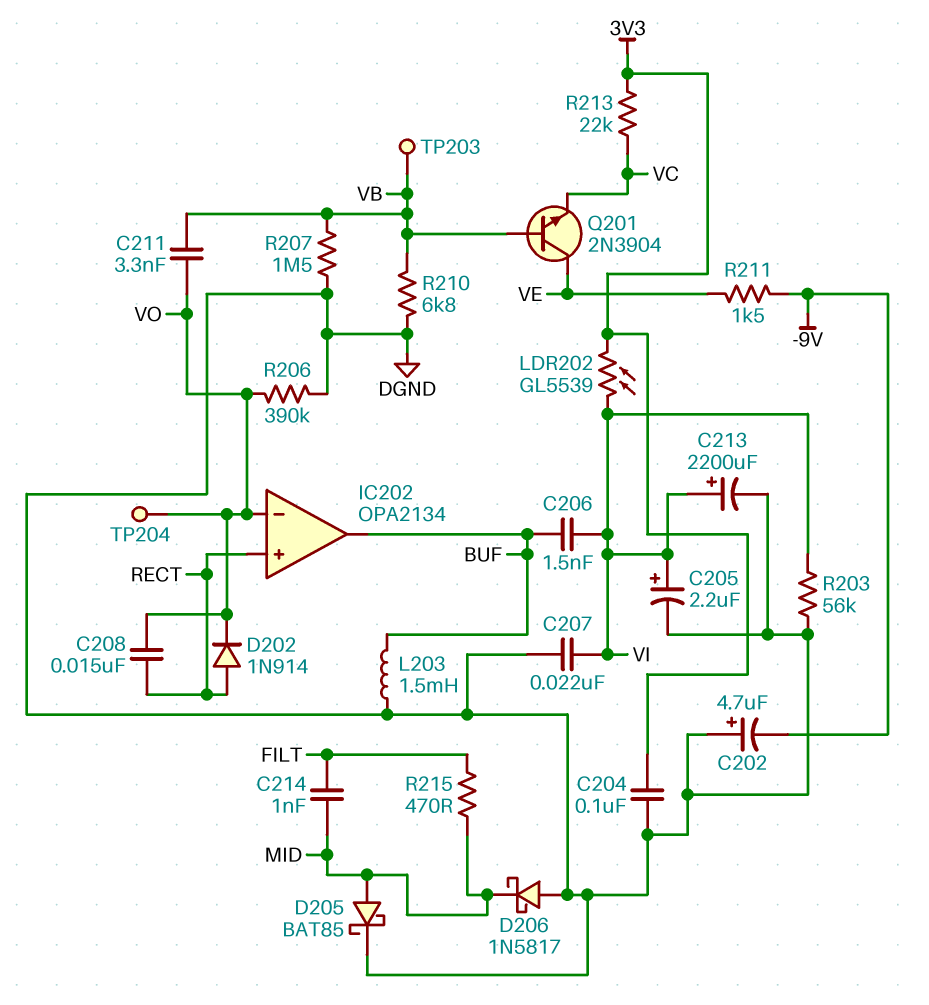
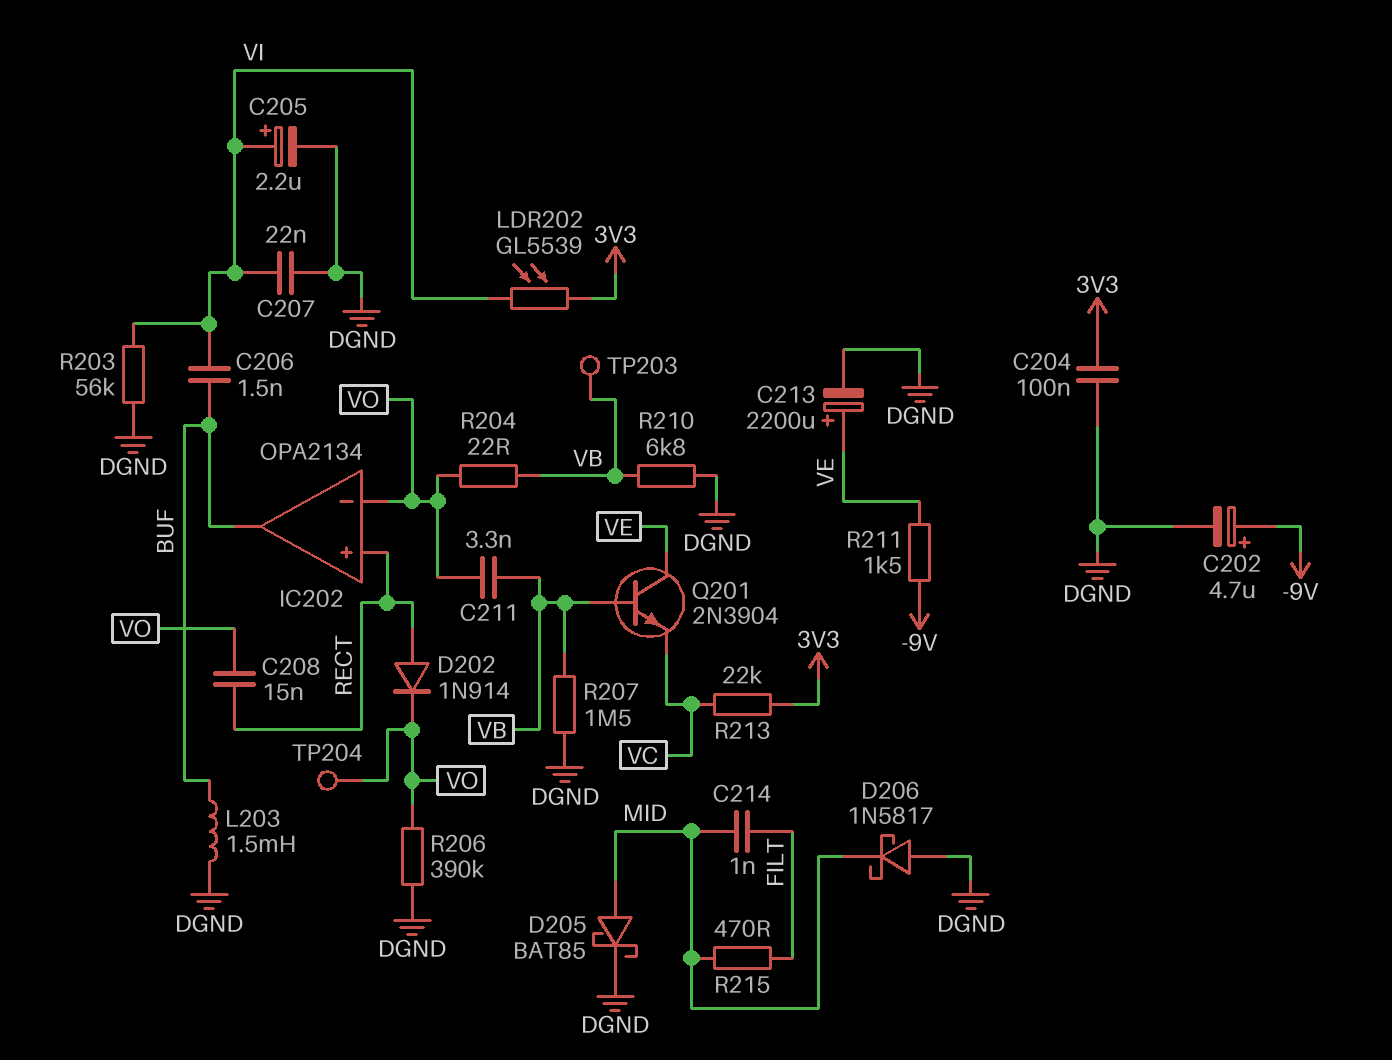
C202: 4.7uF (plus DGND, minus -9V) -> 4.7uF (plus -9V, minus DGND)
C213: 2200uF (plus VI, minus DGND) -> 2200uF (plus VE, minus DGND)
R204: none -> 22 (VB, VO)

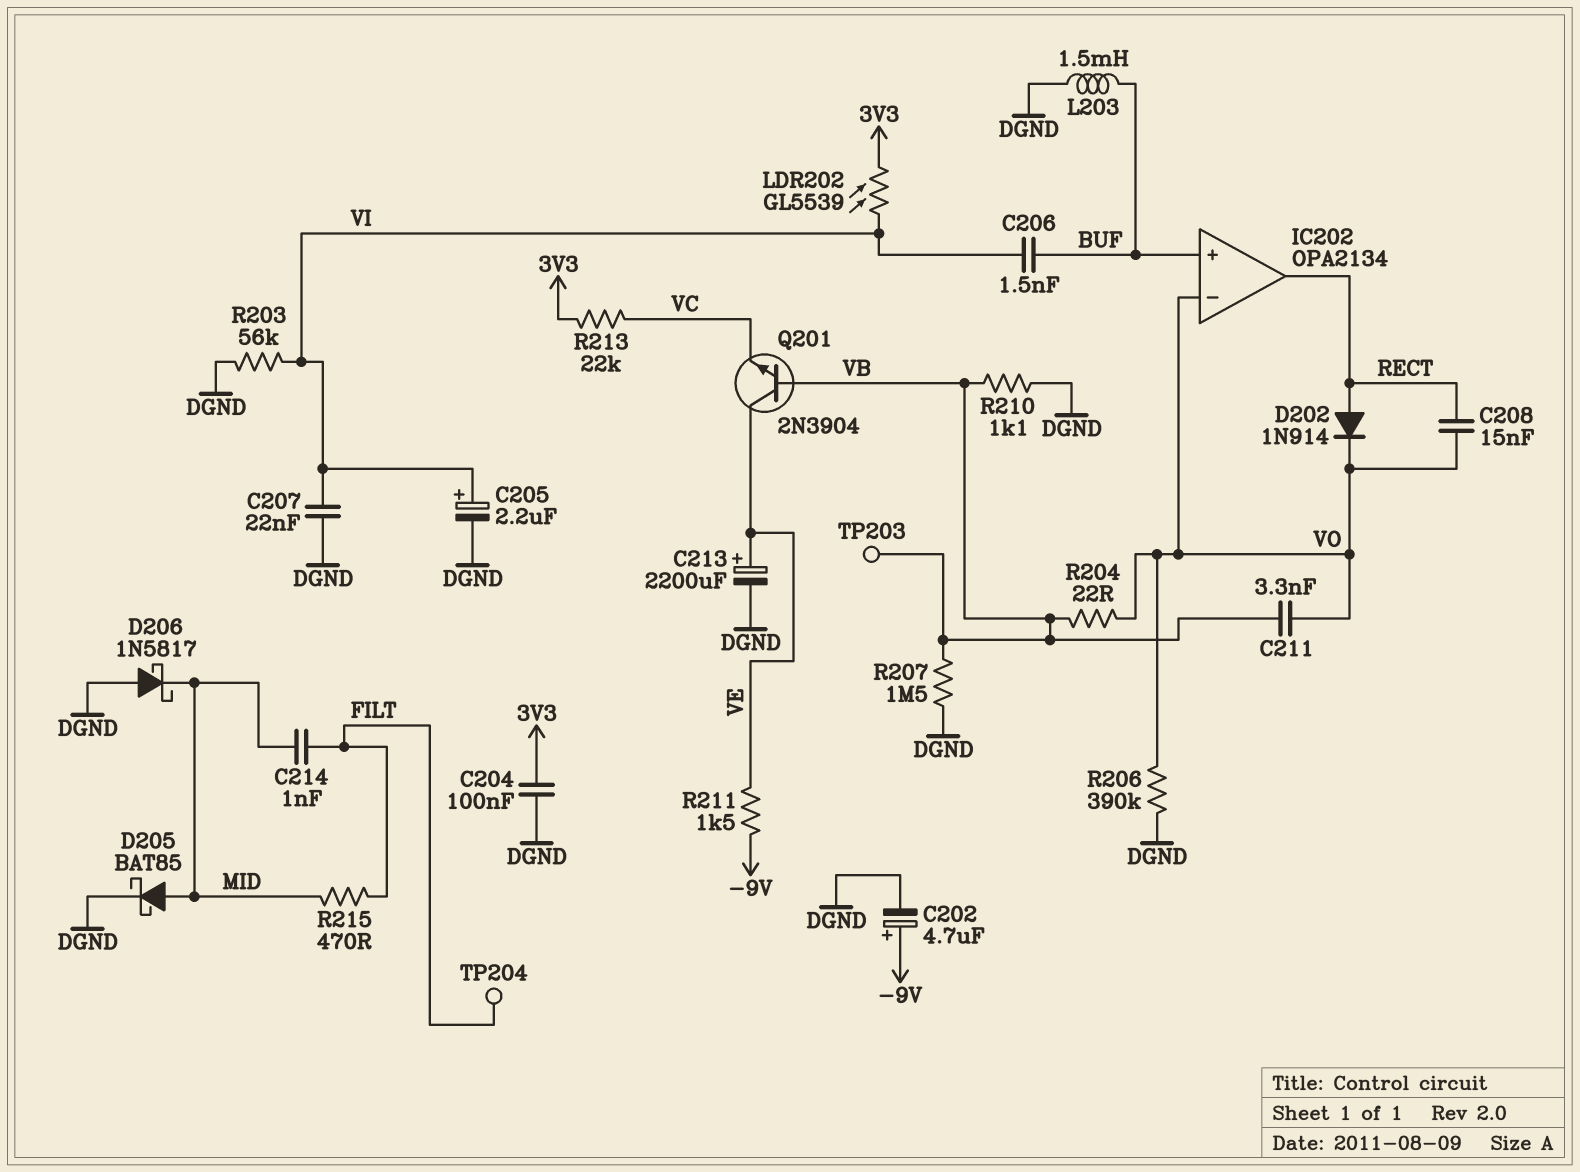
IC202 pin in+: RECT -> BUF
IC202 pin out: BUF -> RECT
R210: 6.8k (DGND, VB) -> 1.1k (DGND, VB)
TP204: test point (VO) -> test point (FILT)

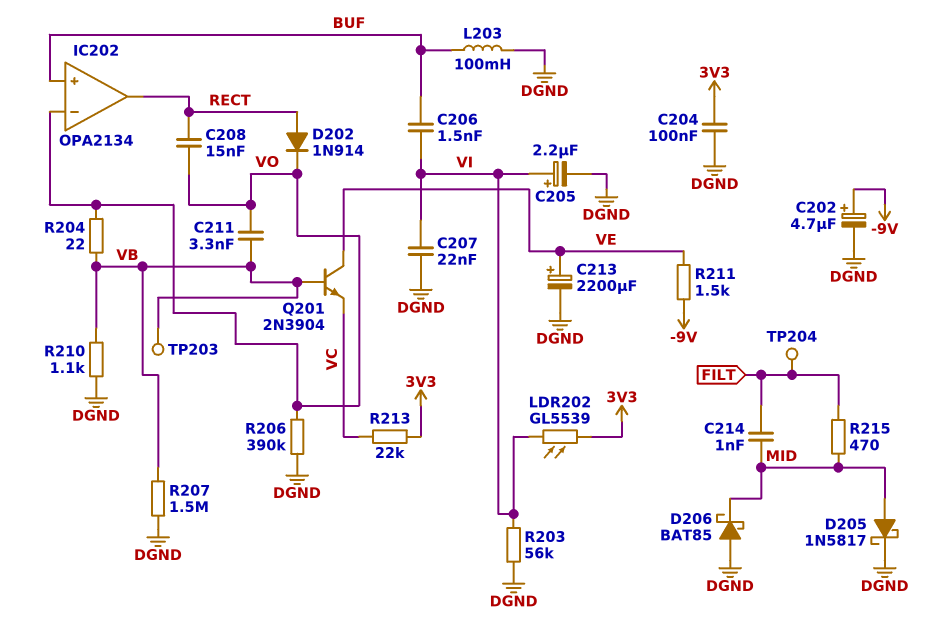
D205: schottky BAT85 (A MID, K DGND) -> schottky 1N5817 (A MID, K DGND)
D206: schottky 1N5817 (A DGND, K MID) -> schottky BAT85 (A DGND, K MID)
L203: 1.5mH (BUF, DGND) -> 100mH (BUF, DGND)

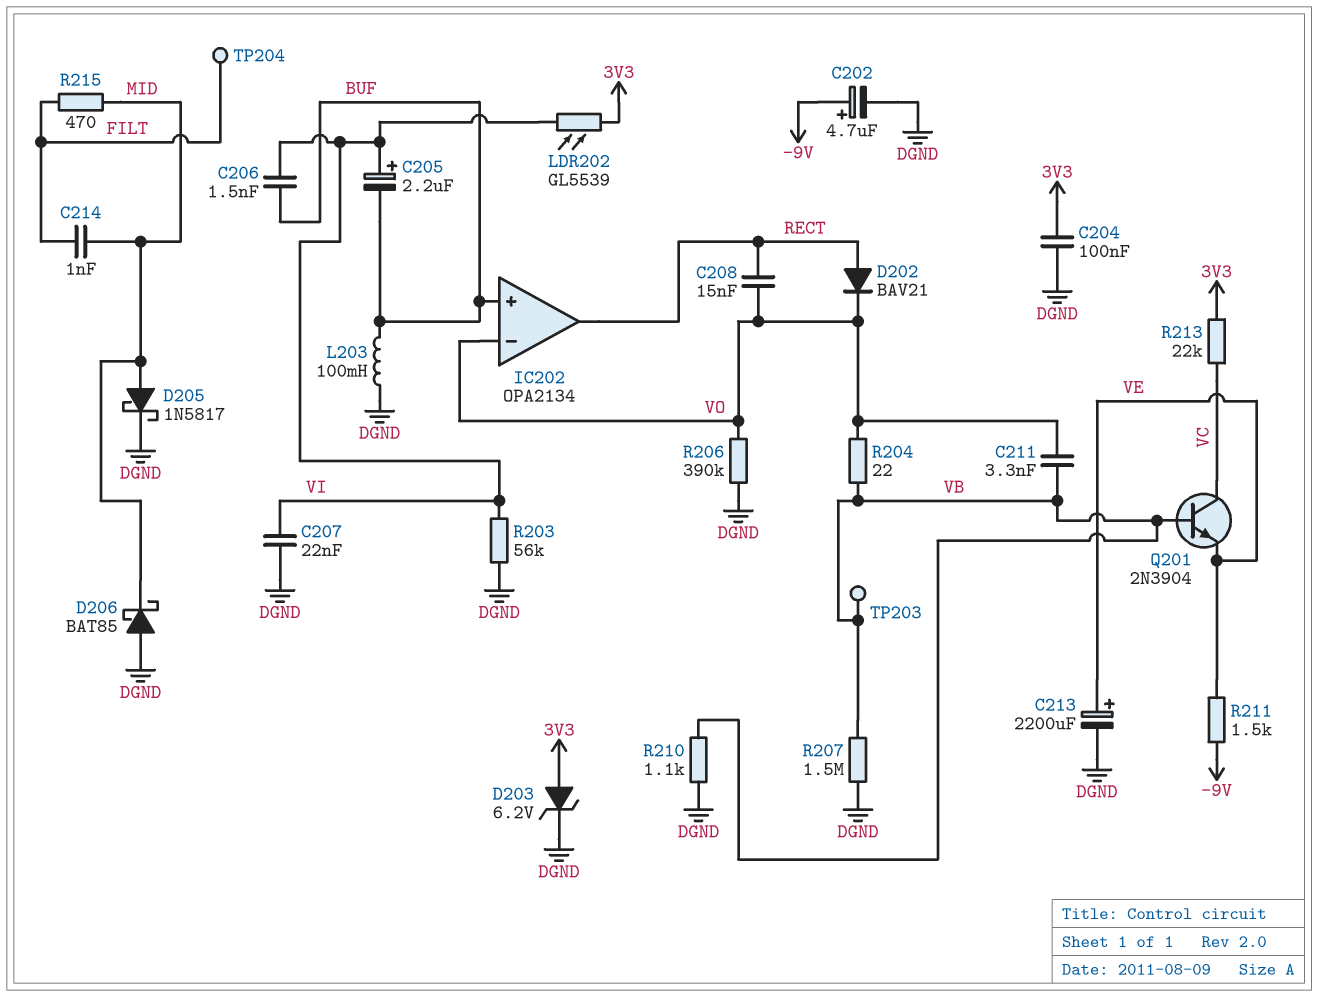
C205: 2.2uF (plus VI, minus DGND) -> 2.2uF (plus VI, minus BUF)
D202: diode 1N914 (A RECT, K VO) -> diode BAV21 (A RECT, K VO)
D203: none -> zener 6.2V (A 3V3, K DGND)
Q201: NPN 2N3904 (B VB, C VE, E VC) -> NPN 2N3904 (B VB, C VC, E VE)

